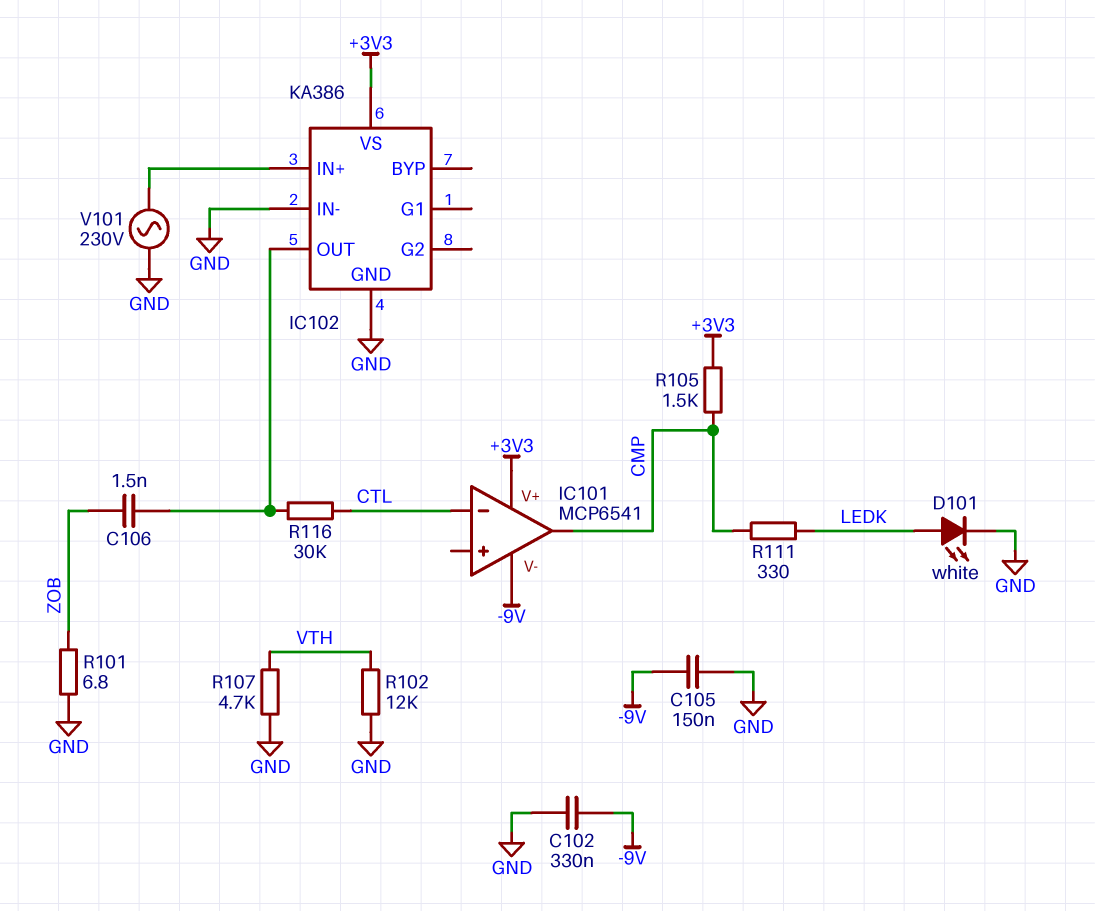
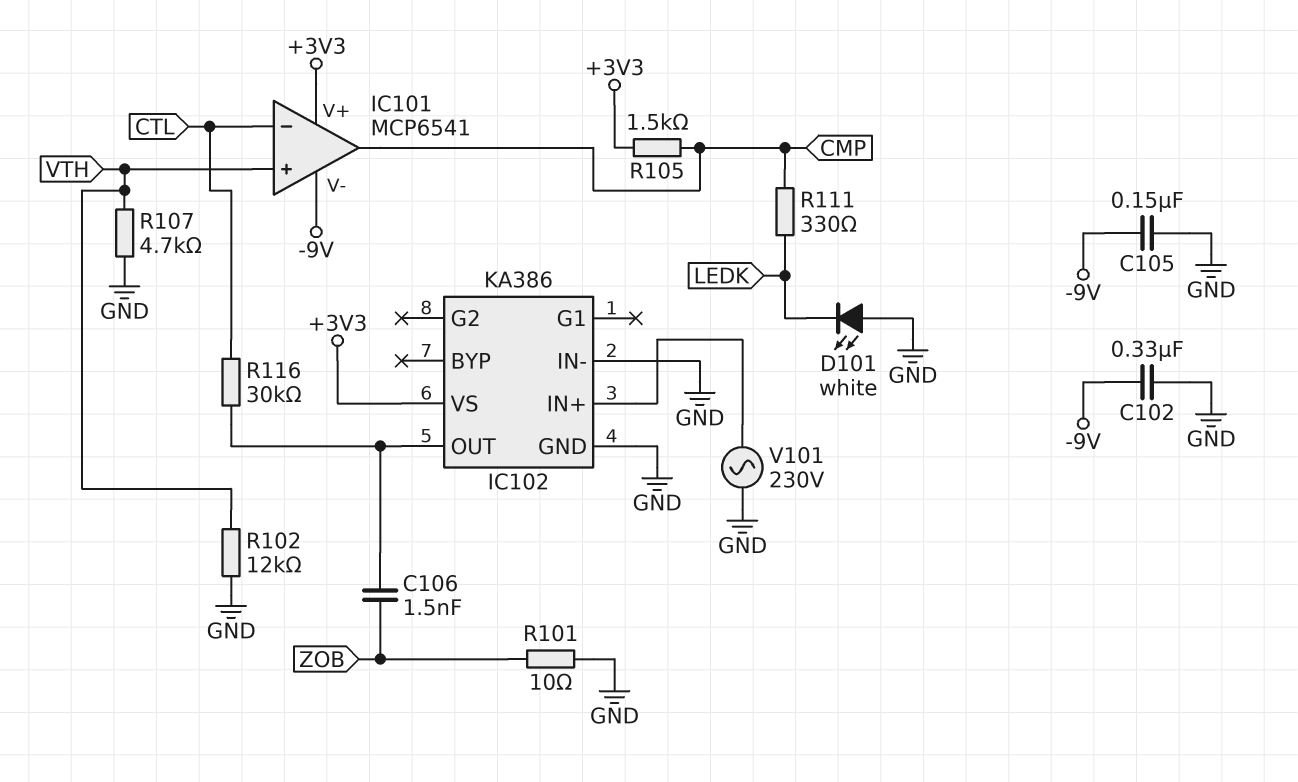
D101: LED white (A LEDK, K GND) -> LED white (A GND, K LEDK)
IC101 pin in+: none -> VTH
R101: 6.8 (GND, ZOB) -> 10 (GND, ZOB)

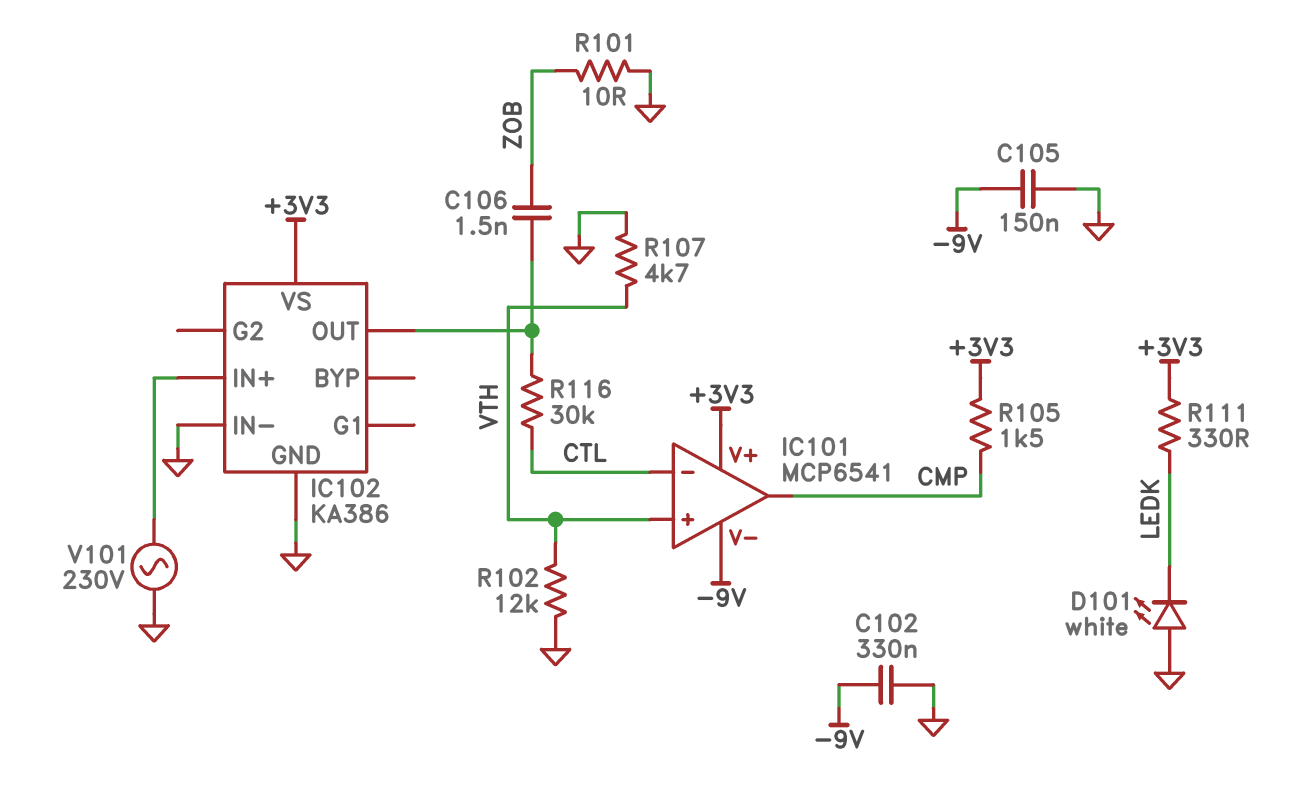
R111: 330 (CMP, LEDK) -> 330 (+3V3, LEDK)

